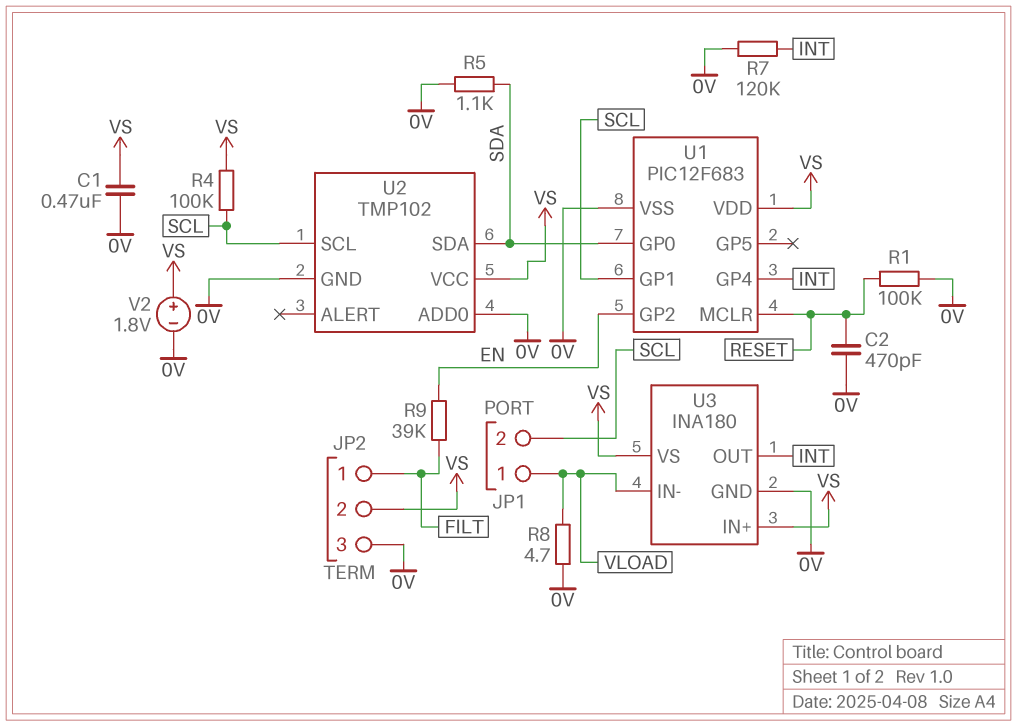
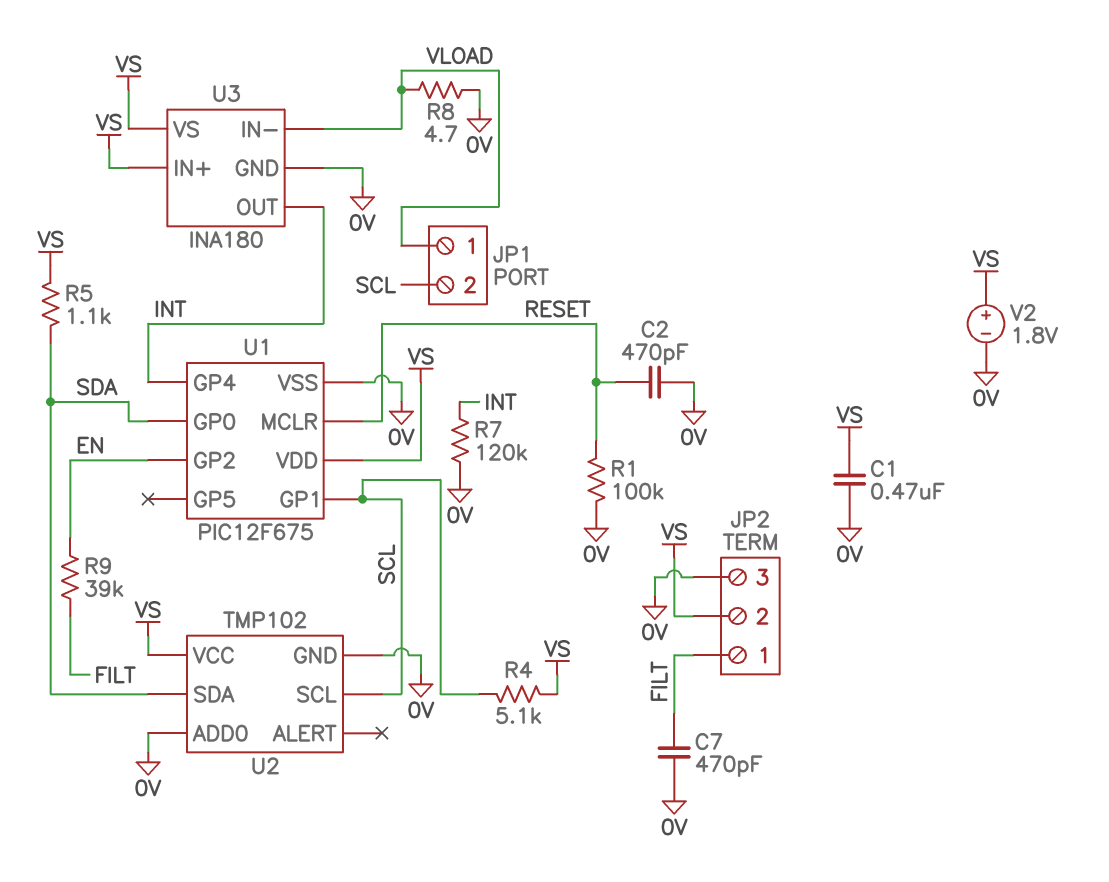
C7: none -> 470pF (0V, FILT)
R4: 100k (SCL, VS) -> 5.1k (SCL, VS)
R5: 1.1k (0V, SDA) -> 1.1k (SDA, VS)
U1: PIC12F683 -> PIC12F675

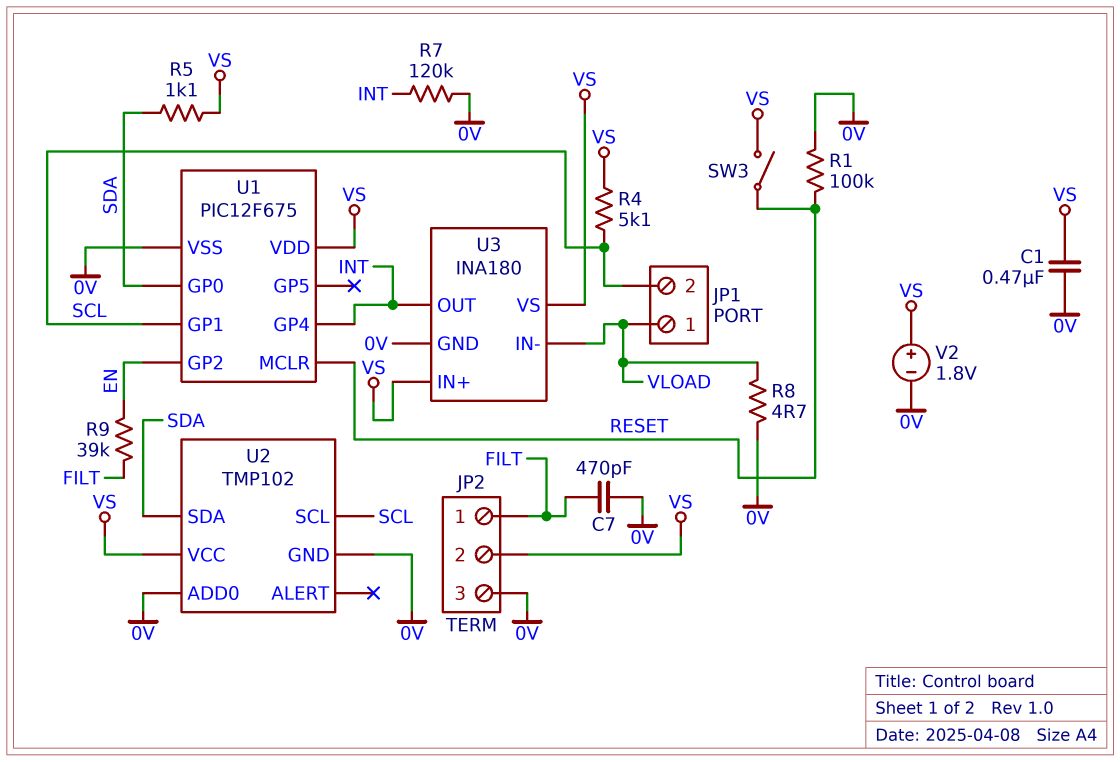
C2: 470pF (0V, RESET) -> none
SW3: none -> switch (RESET, VS)

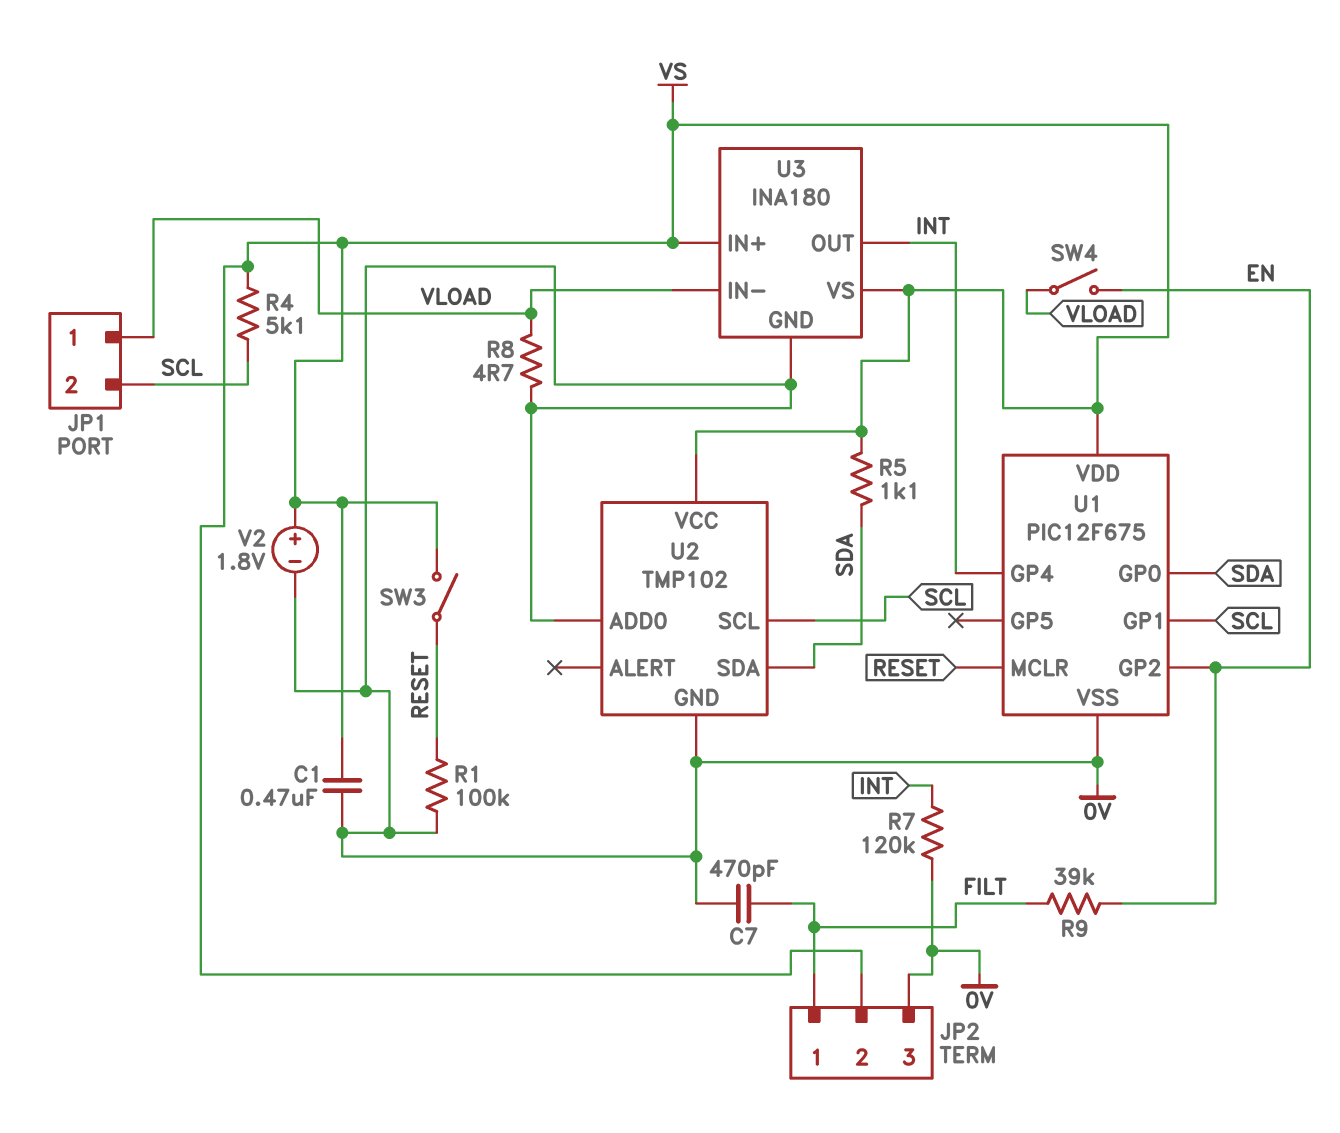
SW4: none -> switch (EN, VLOAD)

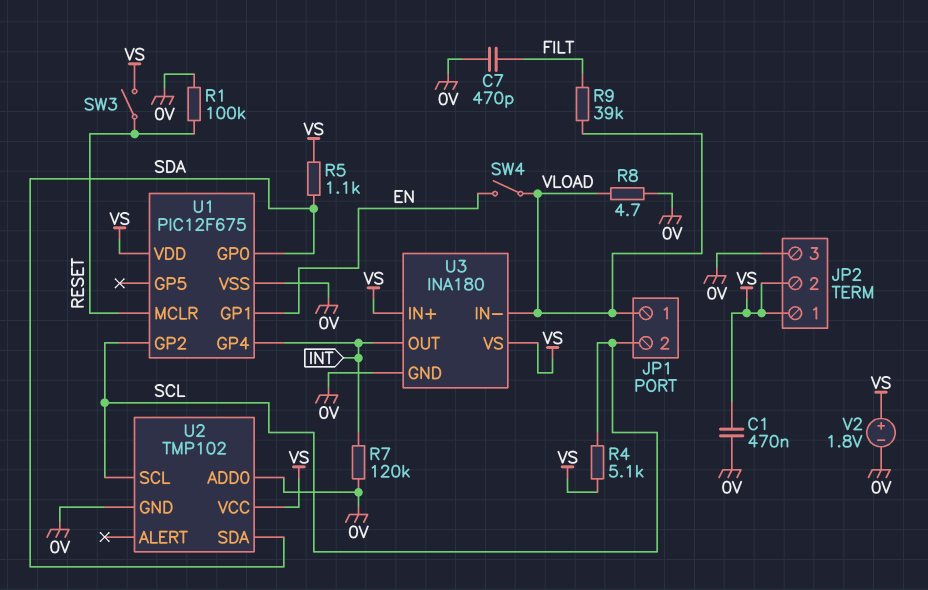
JP2 pin 1: FILT -> VS
R9: 39k (EN, FILT) -> 39k (FILT, VLOAD)
U1 pin GP1: SCL -> EN
U1 pin GP2: EN -> SCL

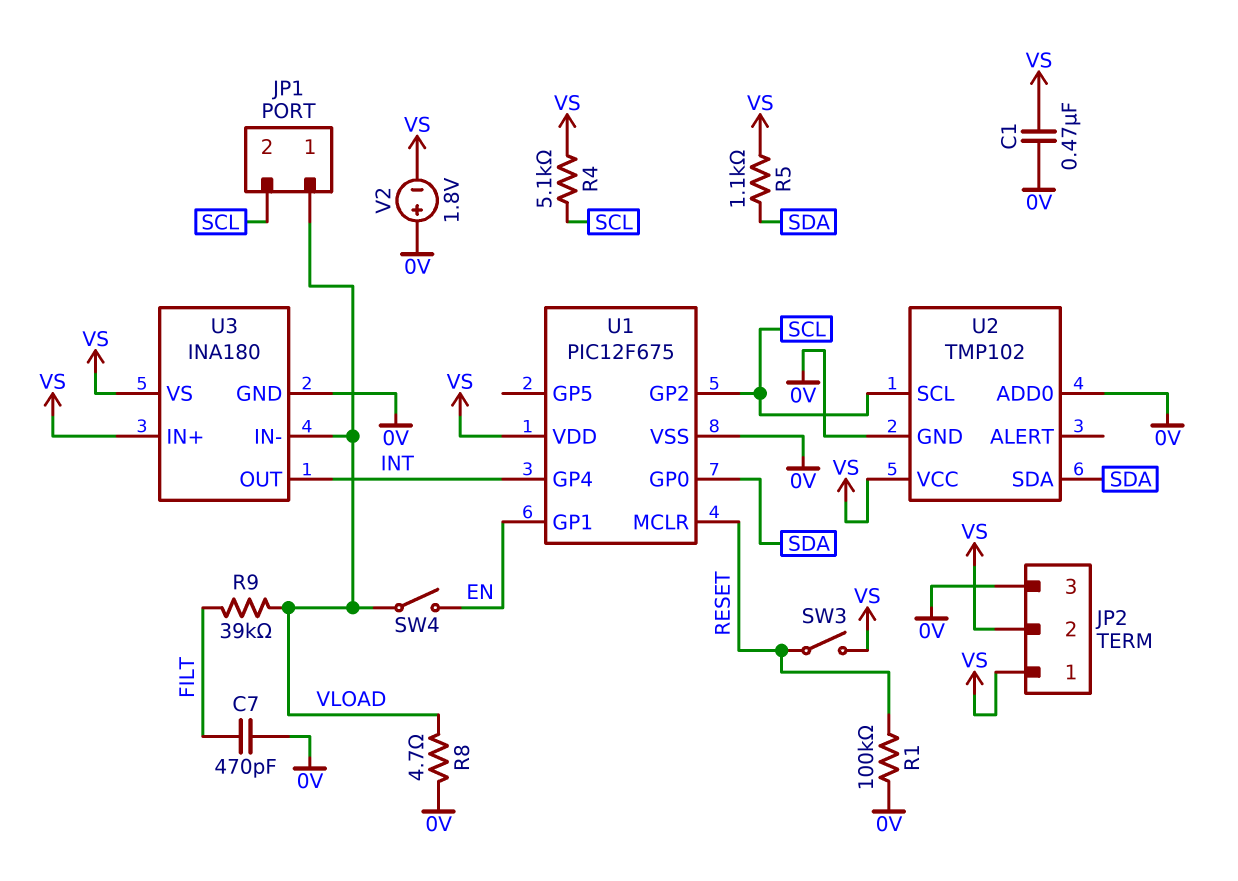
R7: 120k (0V, INT) -> none
V2: 1.8V (plus VS, minus 0V) -> 1.8V (plus 0V, minus VS)

